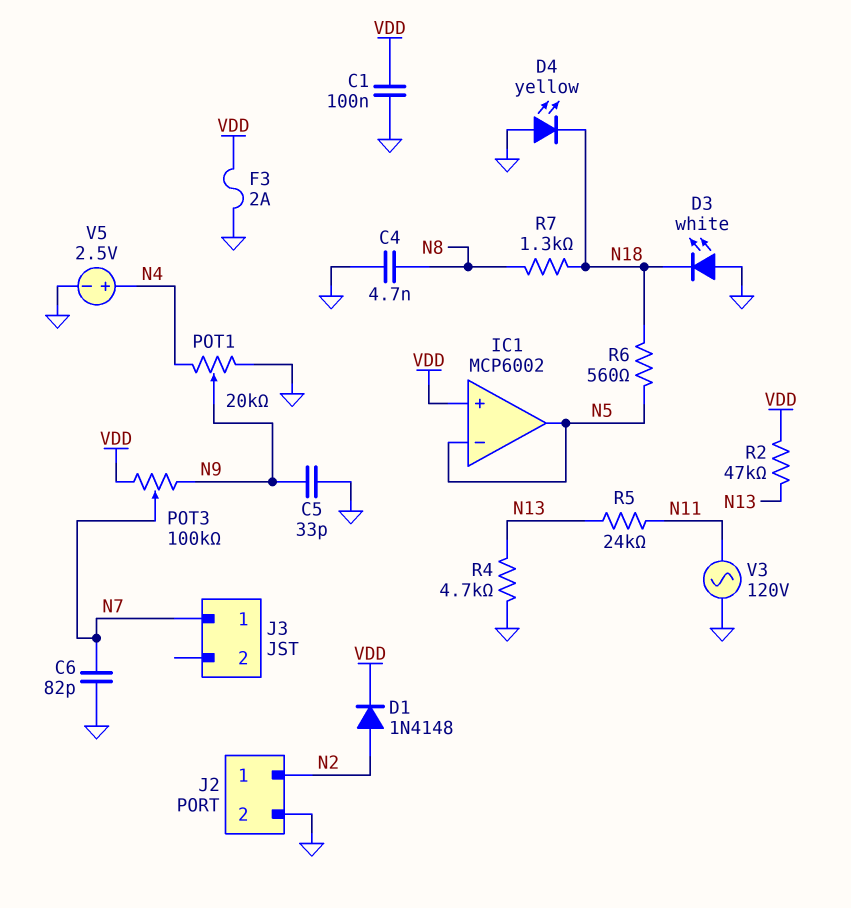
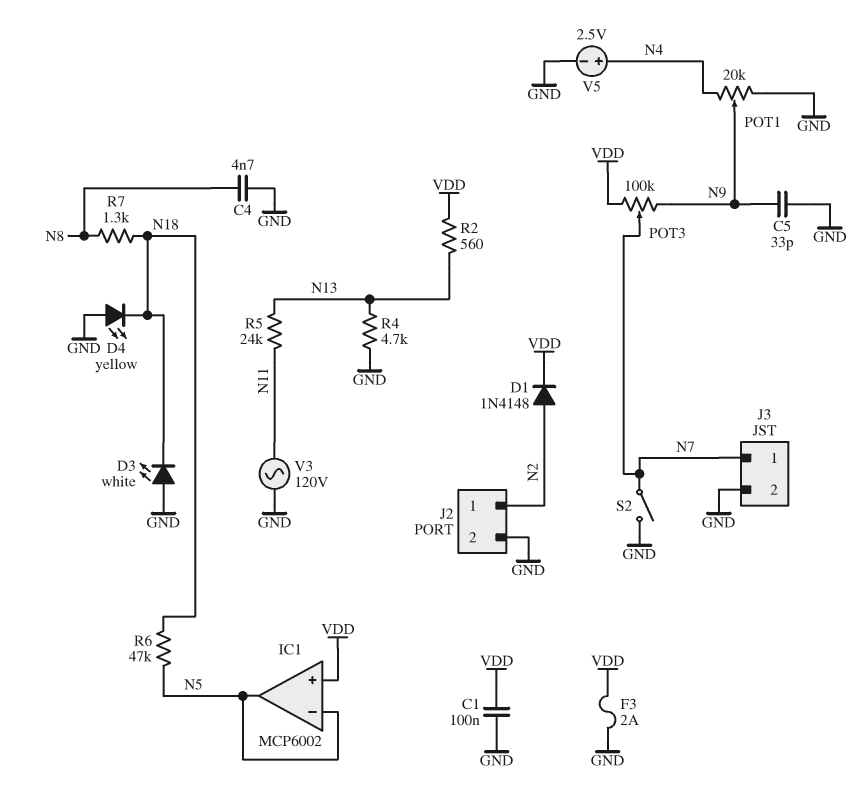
C6: 82pF (GND, N7) -> none
J3 pin 2: none -> GND
R2: 47k (N13, VDD) -> 560 (N13, VDD)
R6: 560 (N5, N18) -> 47k (N5, N18)
S2: none -> switch (GND, N7)

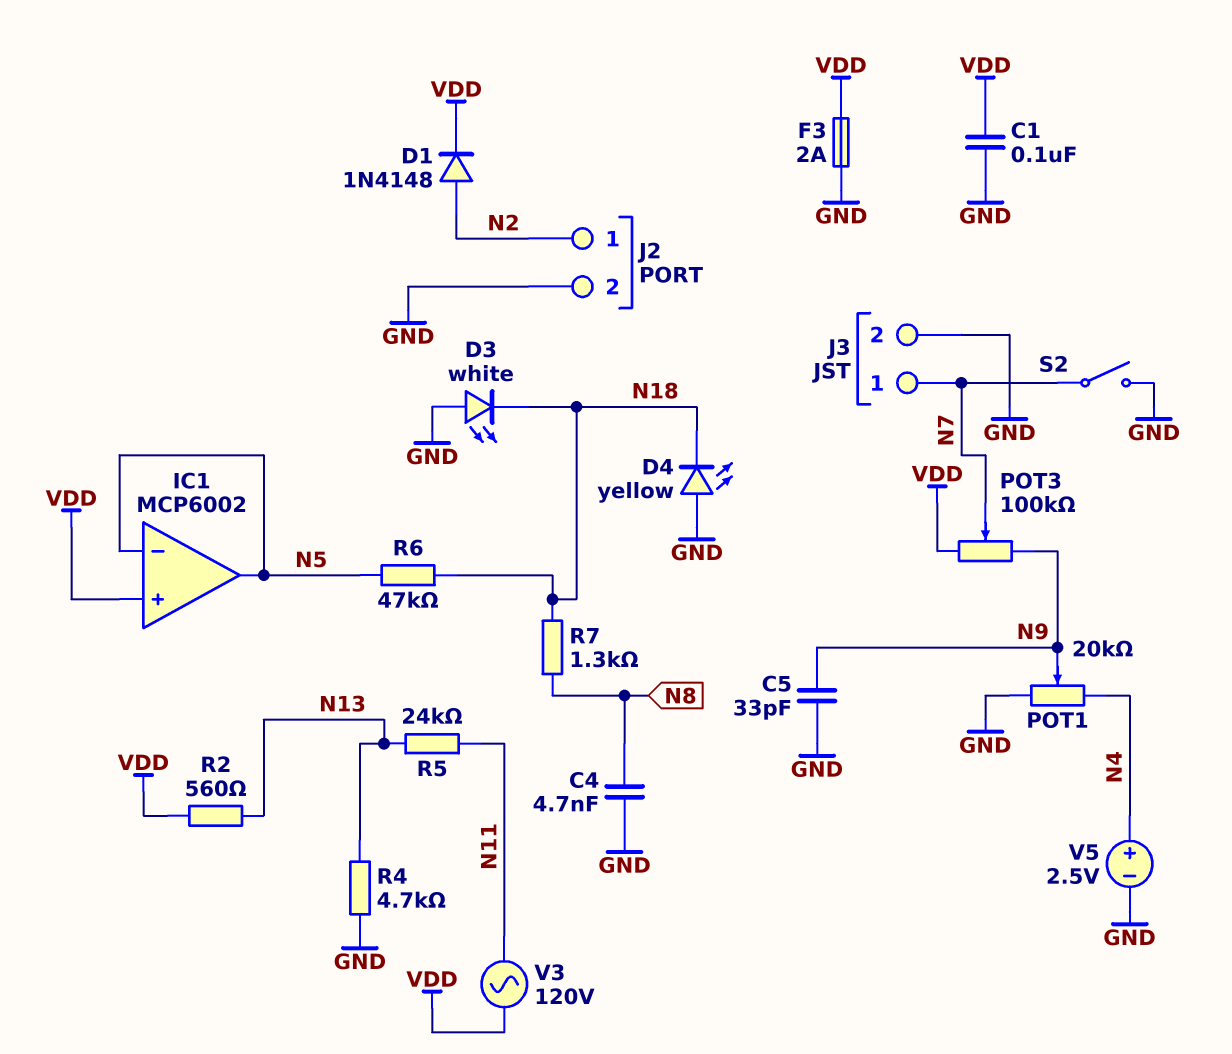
V3: AC 120V (GND, N11) -> AC 120V (N11, VDD)

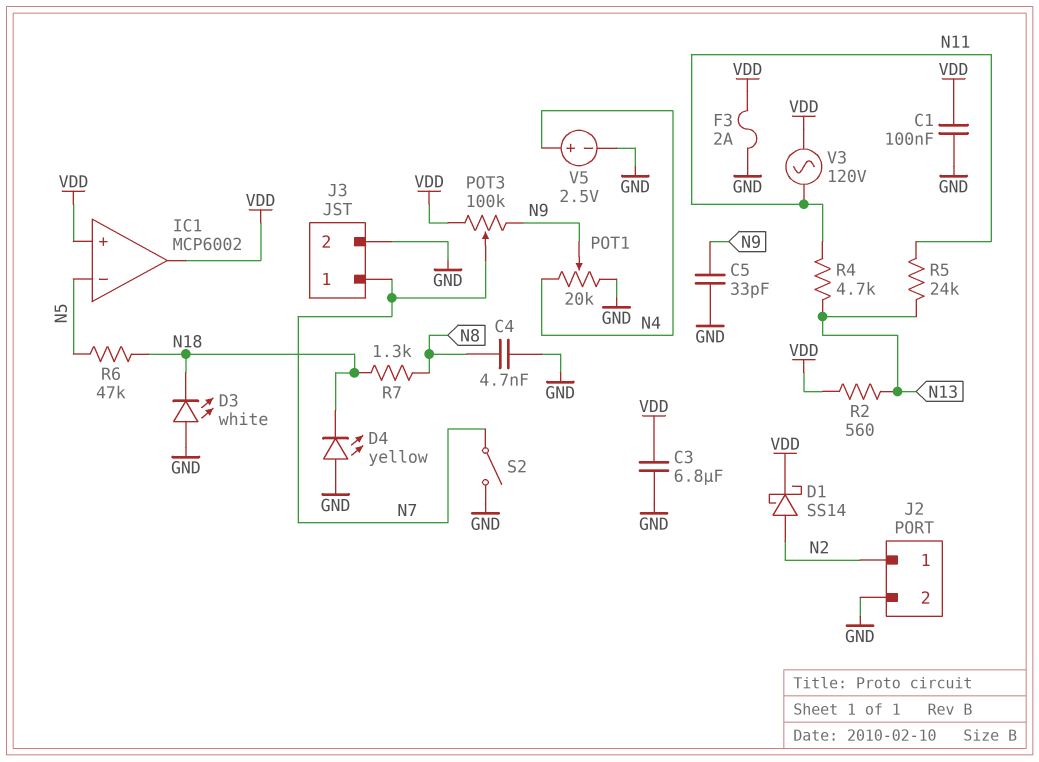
C3: none -> 6.8uF (GND, VDD)
D1: diode 1N4148 (A N2, K VDD) -> schottky SS14 (A N2, K VDD)
IC1 pin out: N5 -> VDD
R4: 4.7k (GND, N13) -> 4.7k (N11, N13)

